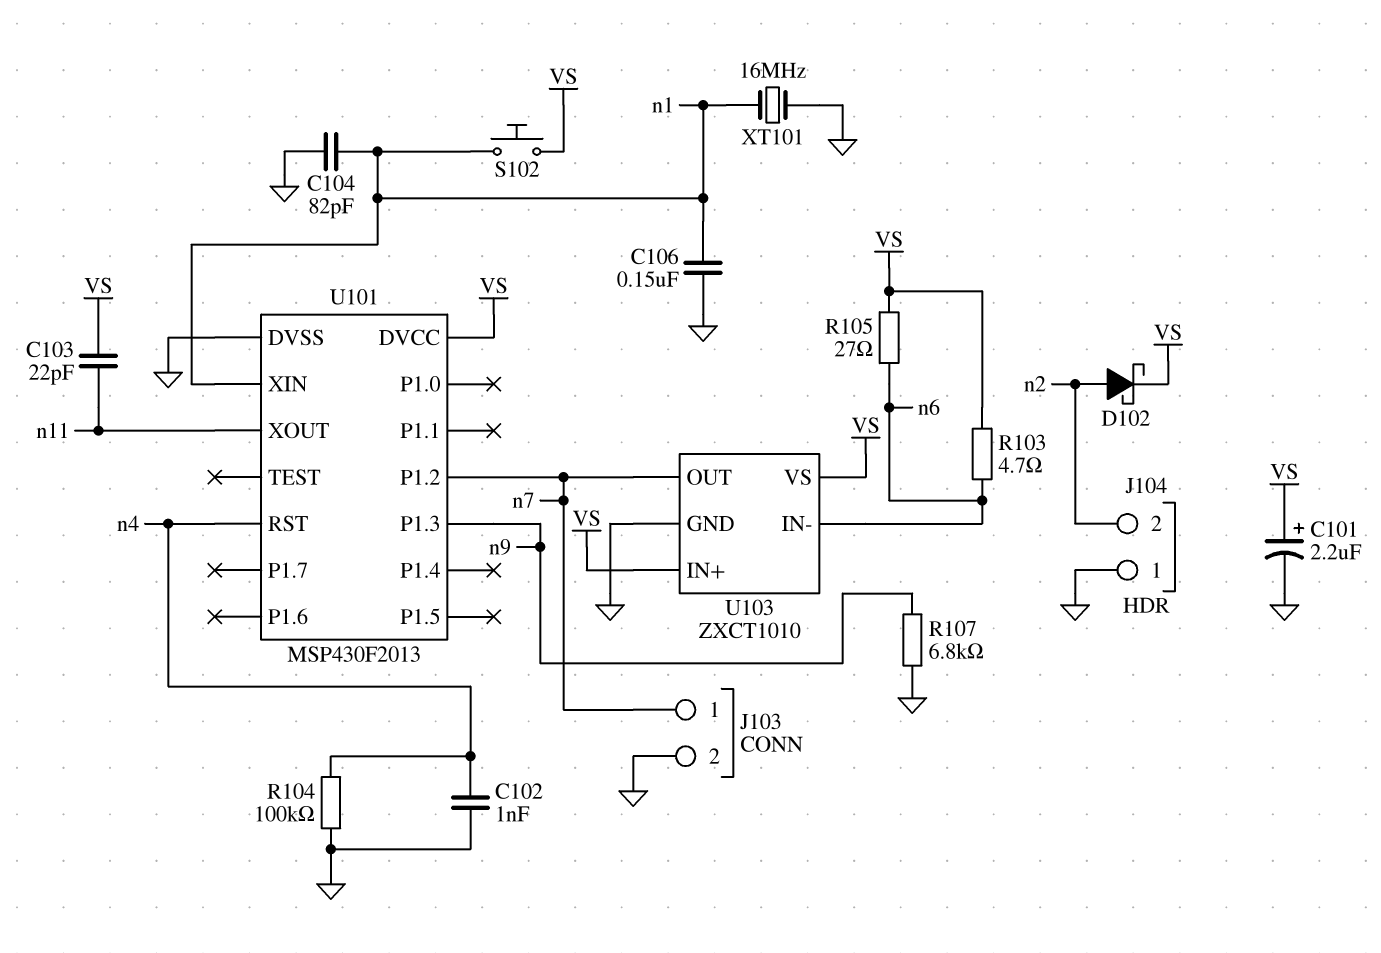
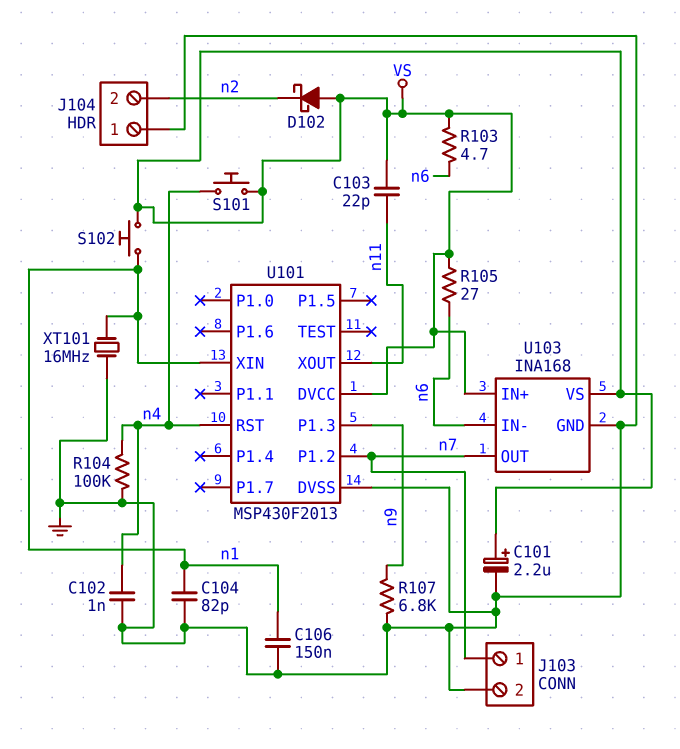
D102: schottky (A n2, K VS) -> schottky (A VS, K n2)
S101: none -> button (VS, n4)
U103: ZXCT1010 -> INA168

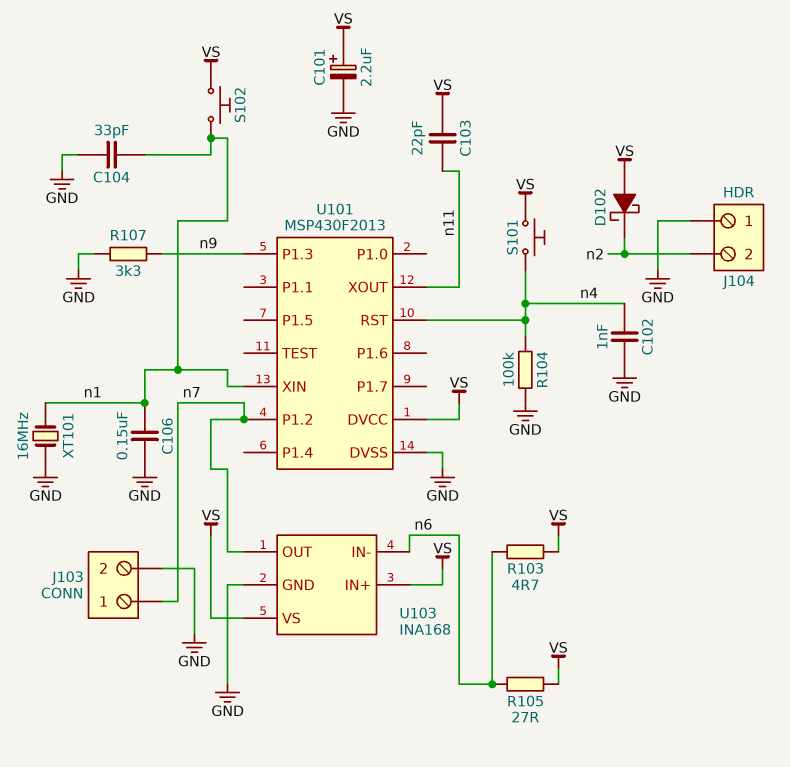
C104: 82pF (GND, n1) -> 33pF (GND, n1)
R107: 6.8k (GND, n9) -> 3.3k (GND, n9)

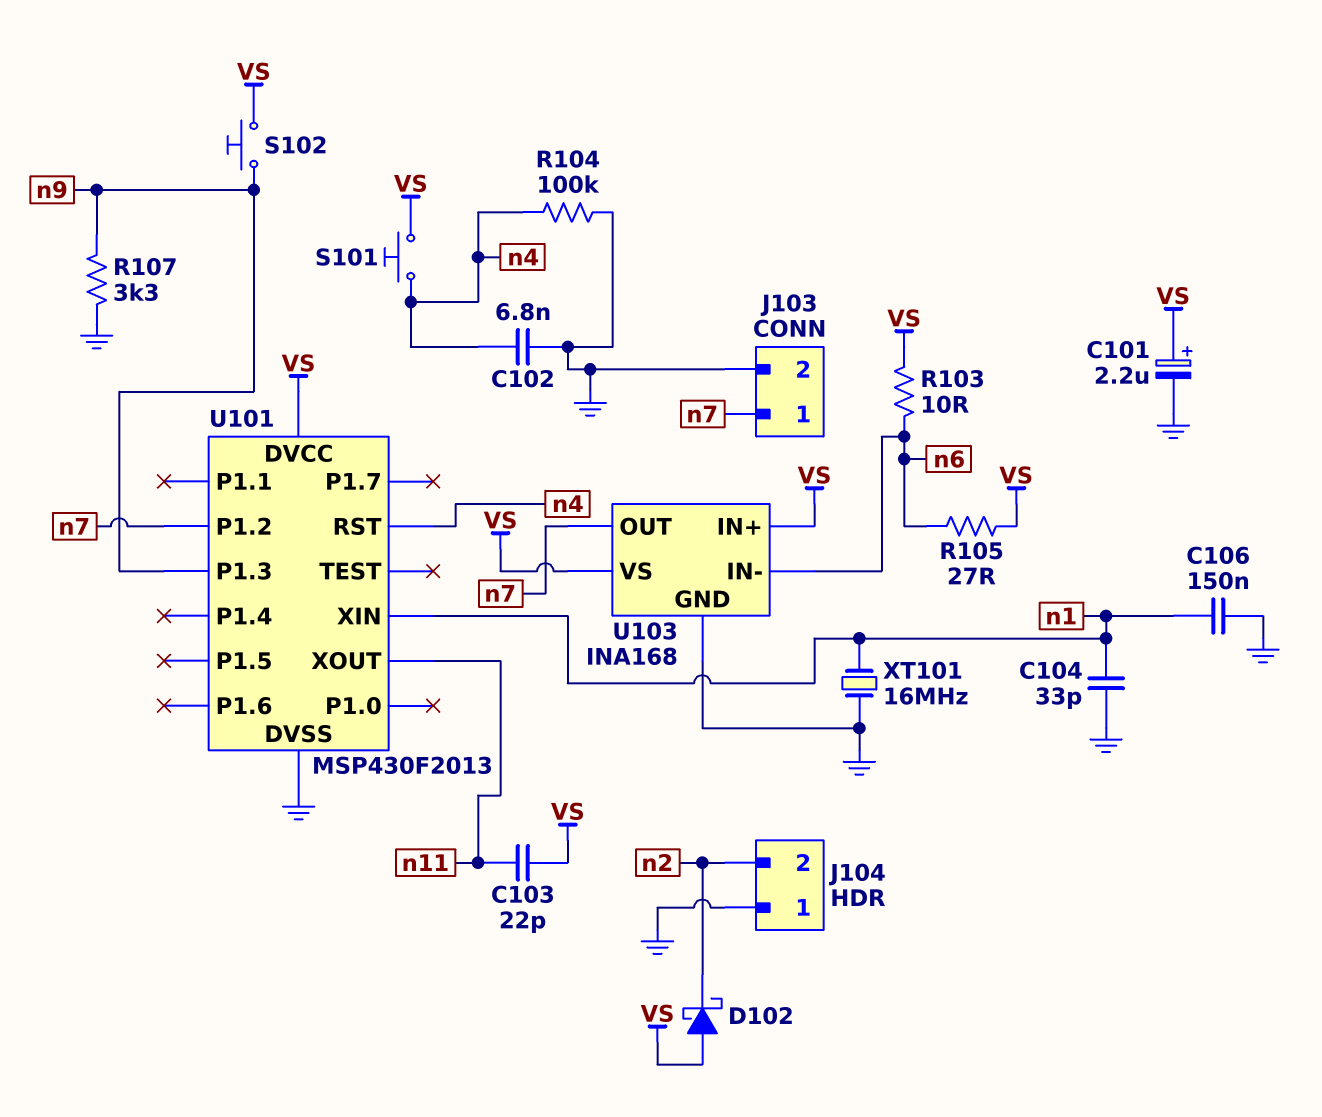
C102: 1nF (GND, n4) -> 6.8nF (GND, n4)
R103: 4.7 (VS, n6) -> 10 (VS, n6)
S102: button (VS, n1) -> button (VS, n9)

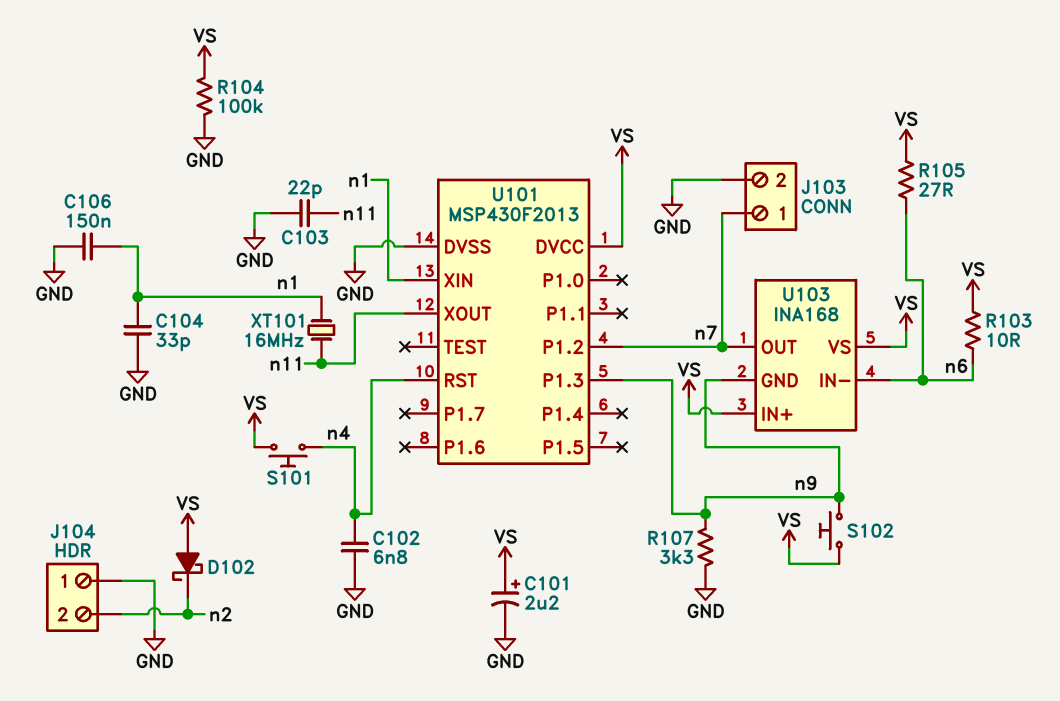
C103: 22pF (VS, n11) -> 22pF (GND, n11)
R104: 100k (GND, n4) -> 100k (GND, VS)
U103 pin GND: GND -> n9
XT101: 16MHz (GND, n1) -> 16MHz (n1, n11)

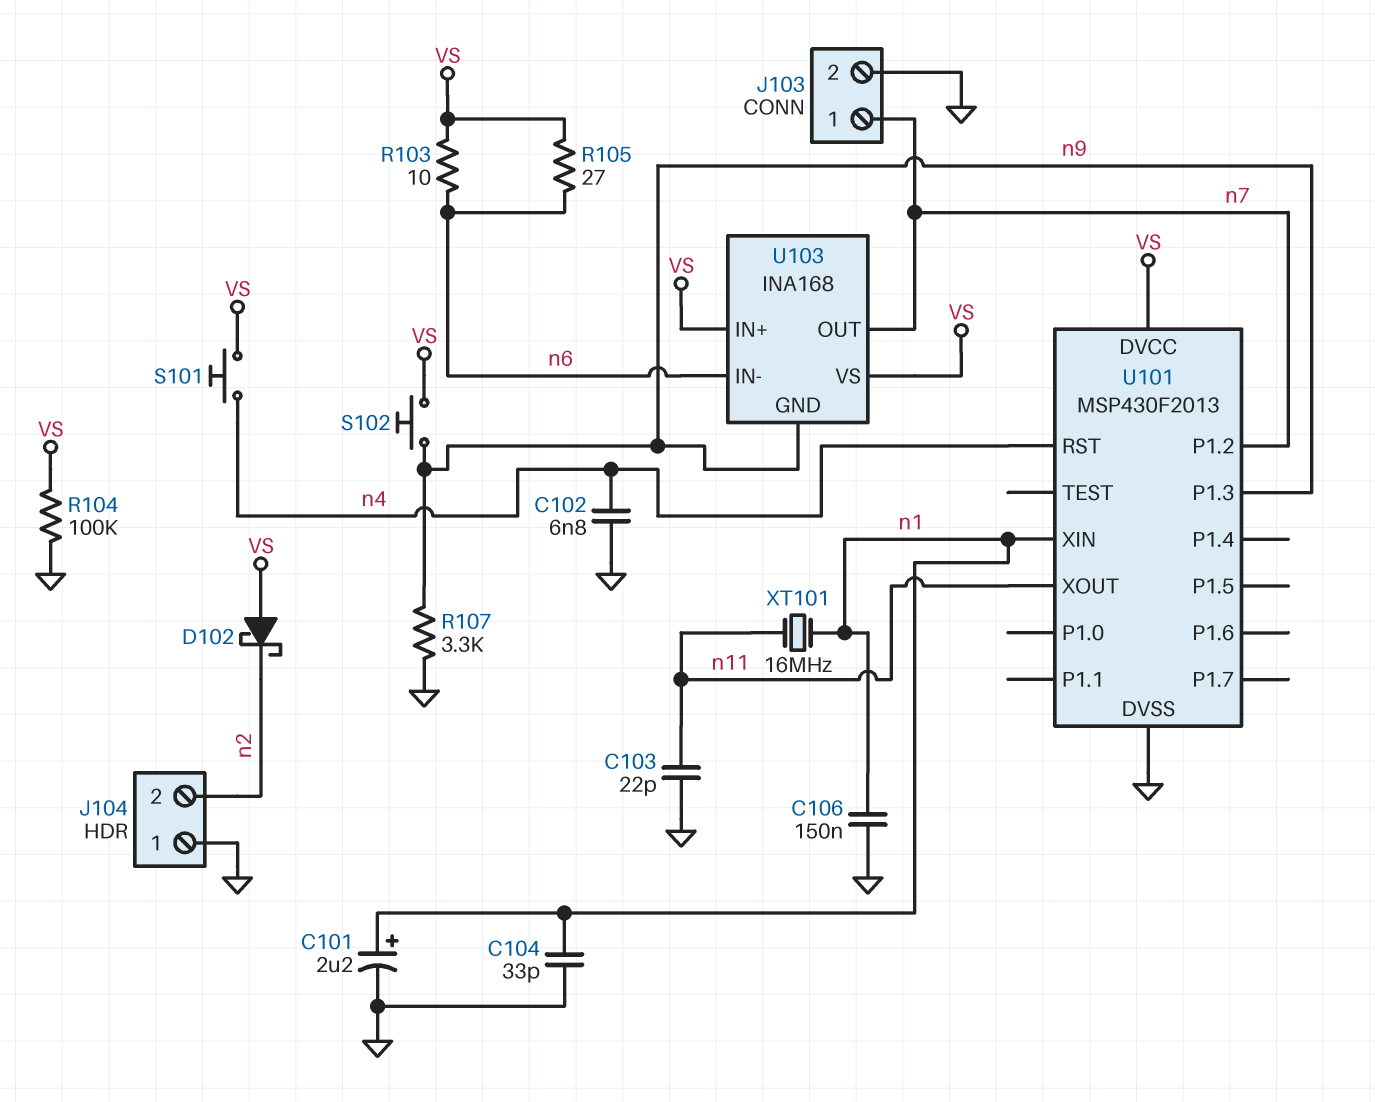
C101: 2.2uF (plus VS, minus GND) -> 2.2uF (plus n1, minus GND)

